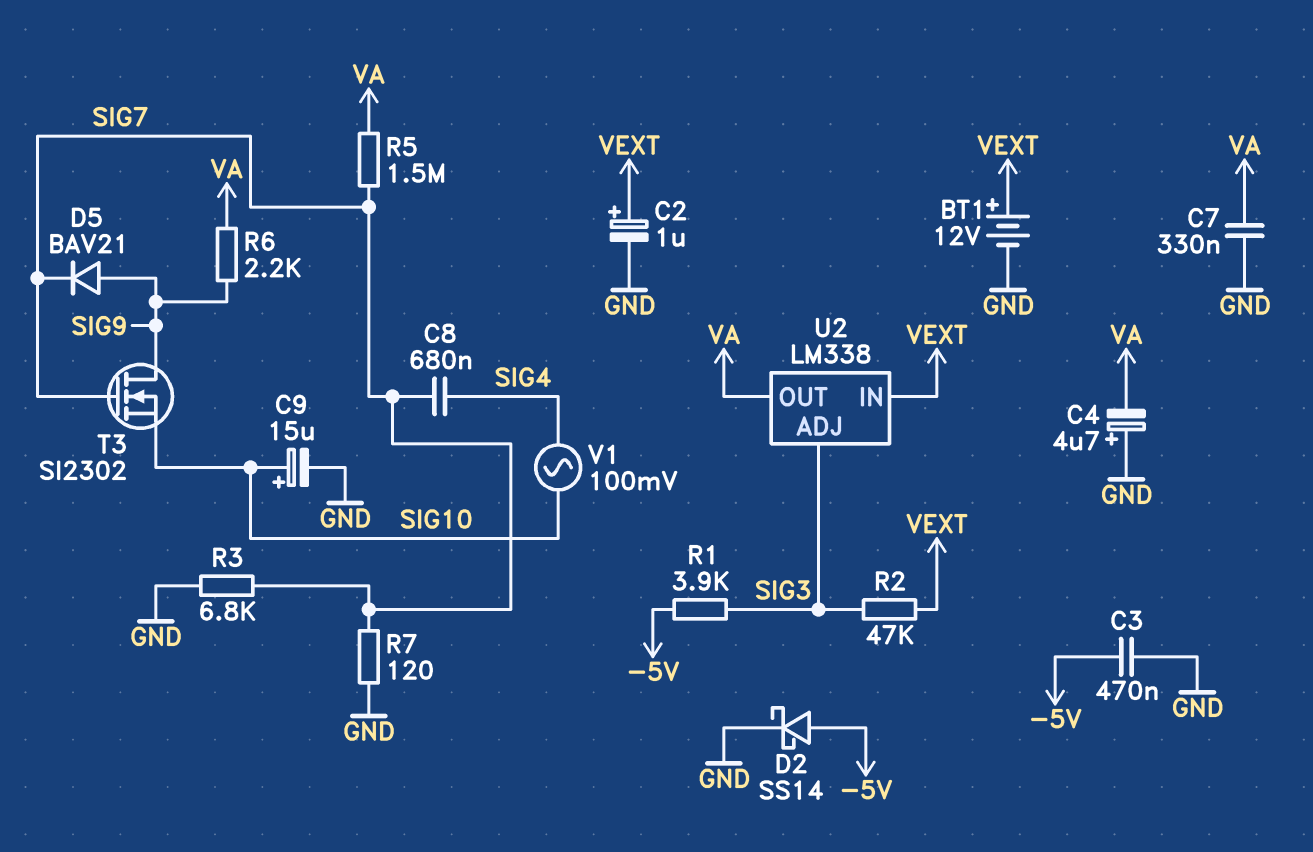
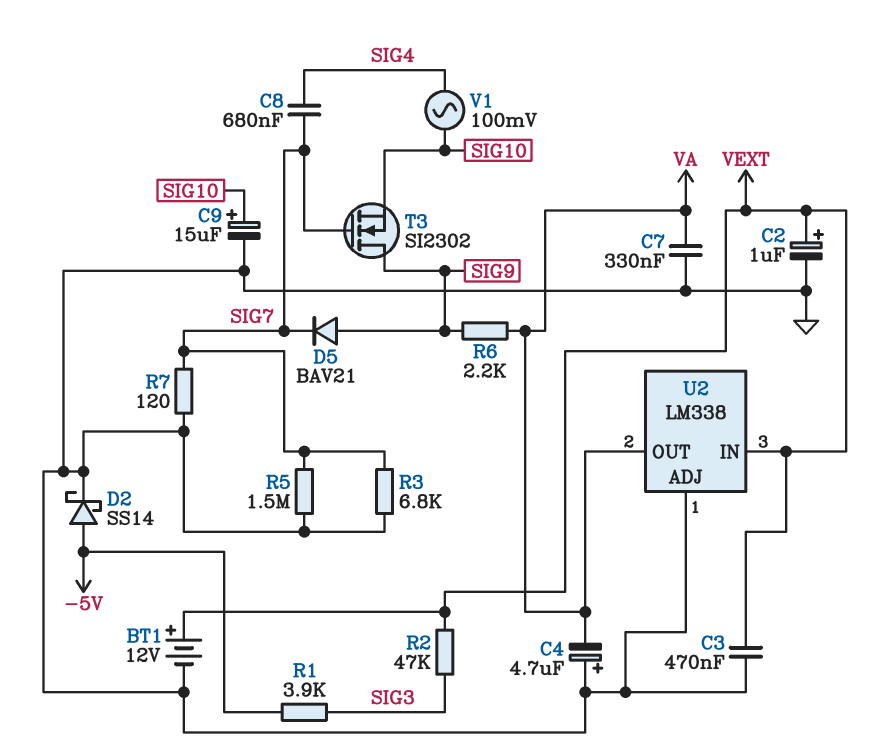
C3: 470nF (-5V, GND) -> 470nF (GND, VEXT)
R5: 1.5M (SIG7, VA) -> 1.5M (GND, SIG7)
U2 pin ADJ: SIG3 -> GND

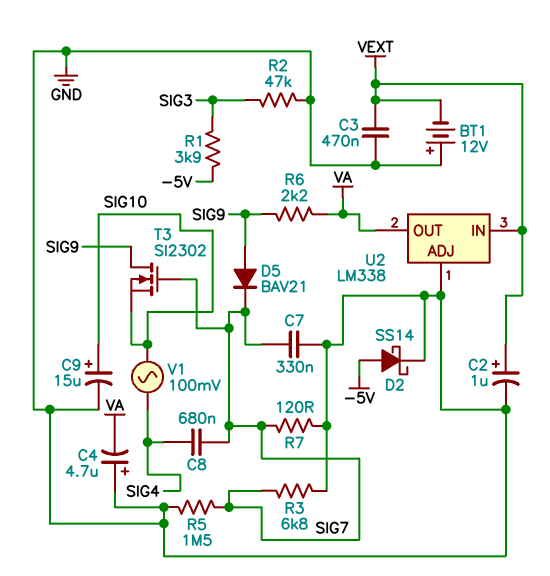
BT1: 12V (plus VEXT, minus GND) -> 12V (plus GND, minus VEXT)
C7: 330nF (GND, VA) -> 330nF (GND, SIG7)
R2: 47k (SIG3, VEXT) -> 47k (GND, SIG3)

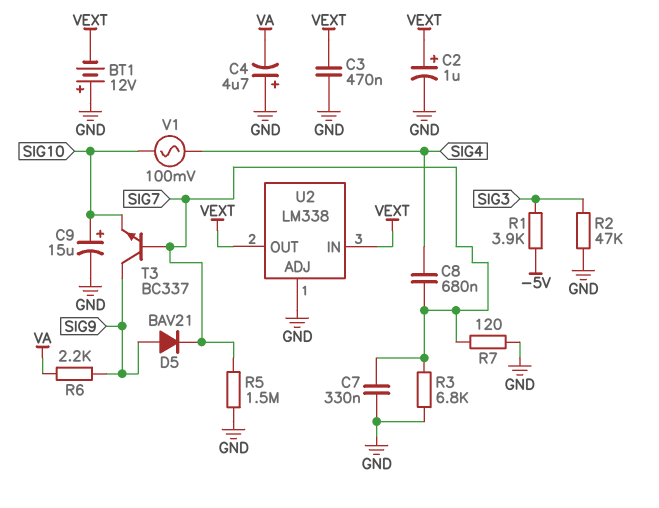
D2: schottky SS14 (A -5V, K GND) -> none
T3: NMOS SI2302 (G SIG7, D SIG9, S SIG10) -> NPN BC337 (B SIG7, C SIG9, E SIG10)
U2 pin OUT: VA -> VEXT

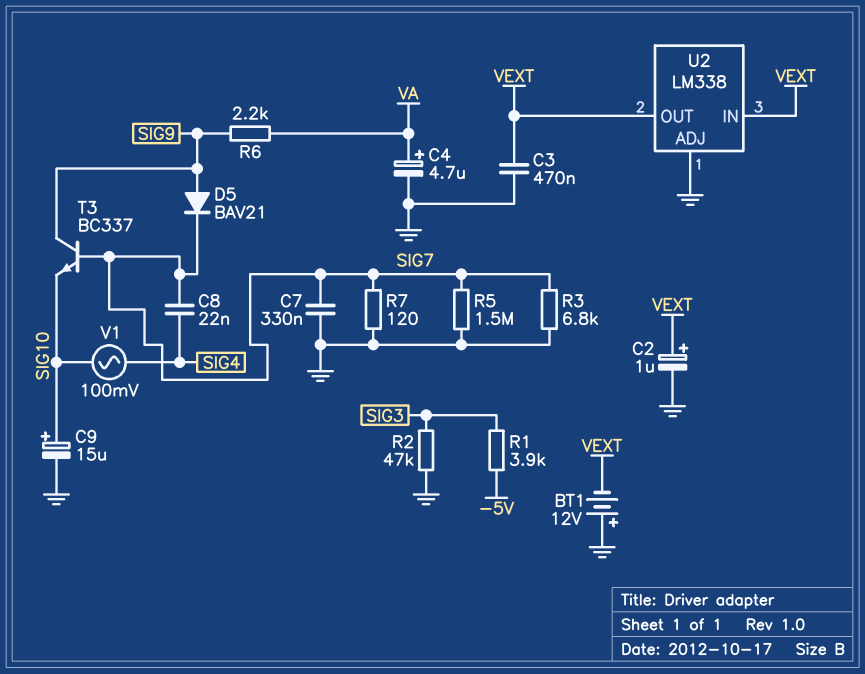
C4: 4.7uF (plus GND, minus VA) -> 4.7uF (plus VA, minus GND)
C8: 680nF (SIG4, SIG7) -> 22nF (SIG4, SIG7)

